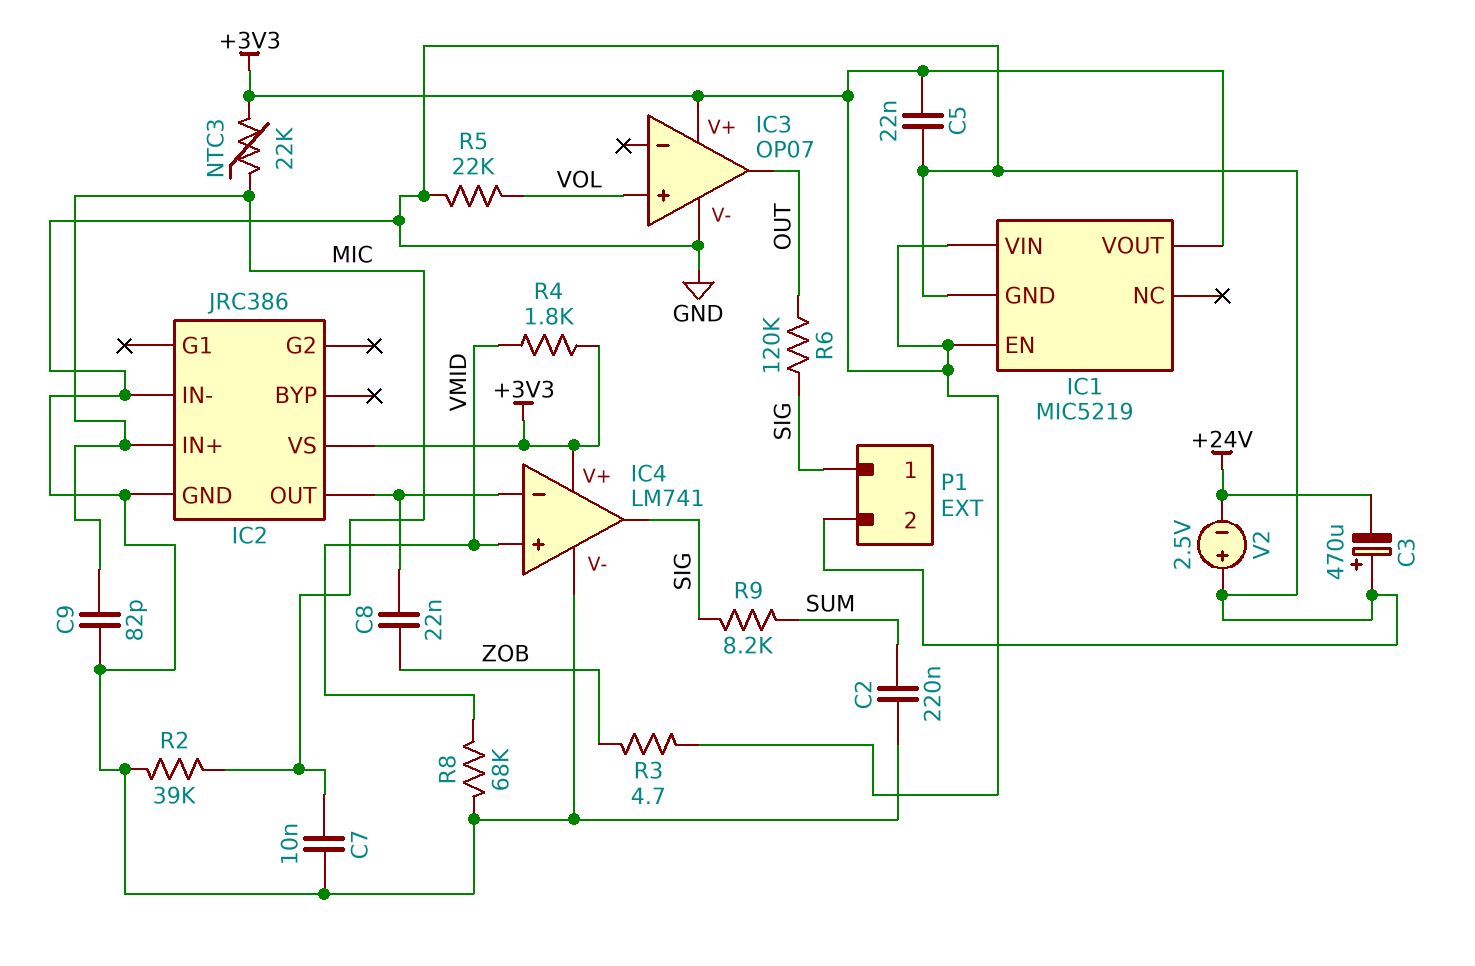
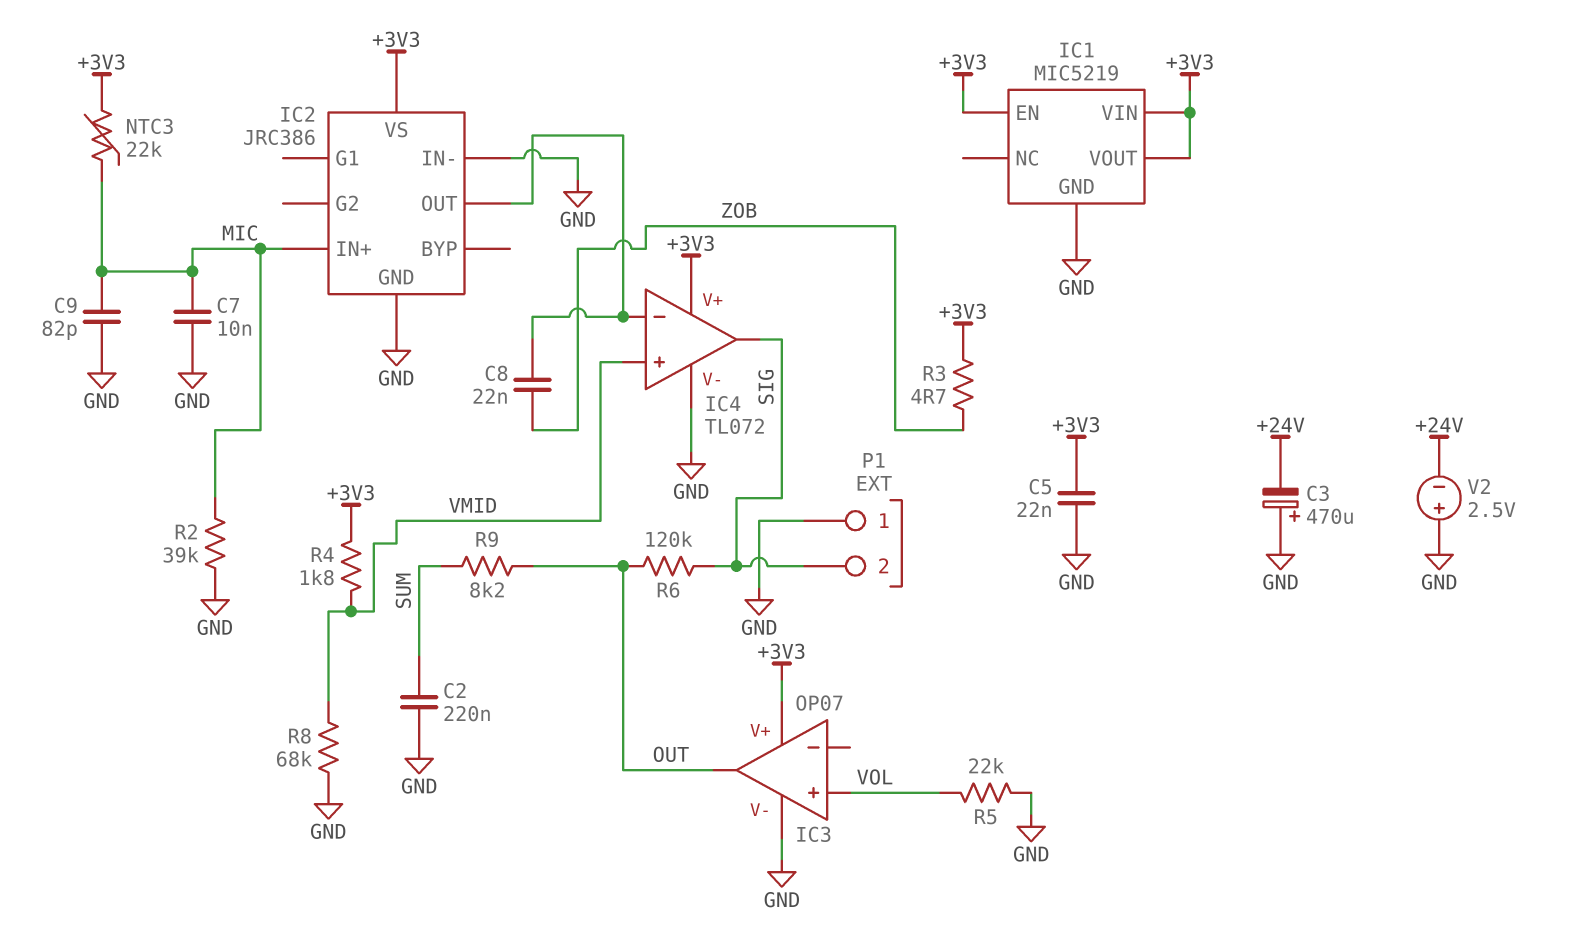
IC4: LM741 -> TL072
P1 pin 1: SIG -> GND
P1 pin 2: GND -> SIG
R9: 8.2k (SIG, SUM) -> 8.2k (OUT, SUM)

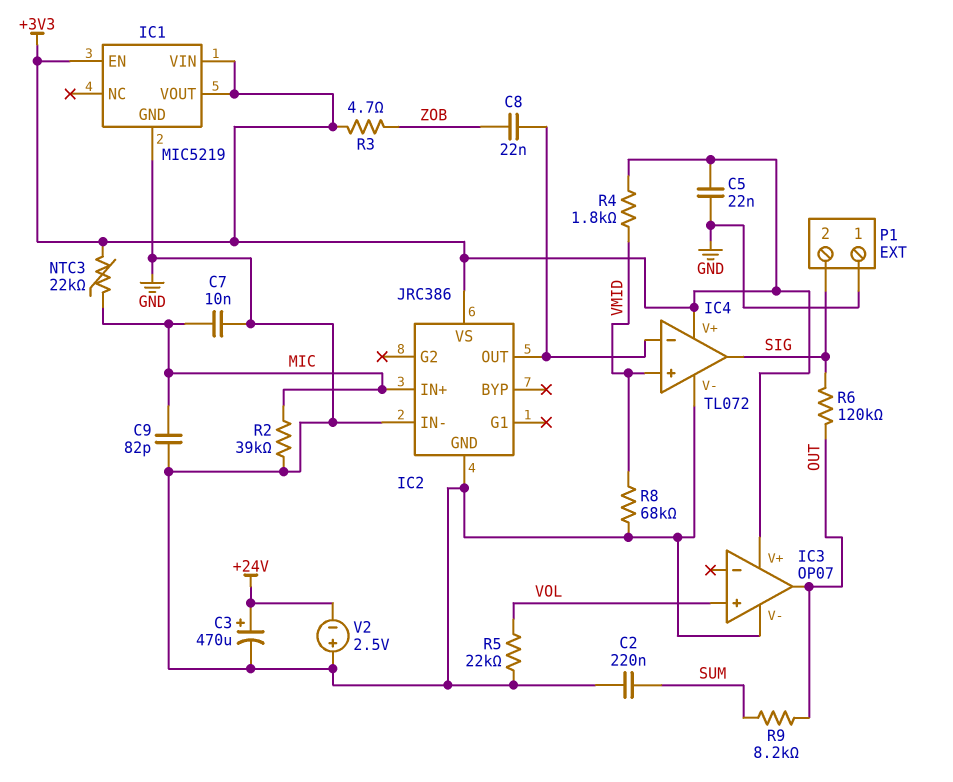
C3: 470uF (plus GND, minus +24V) -> 470uF (plus +24V, minus GND)

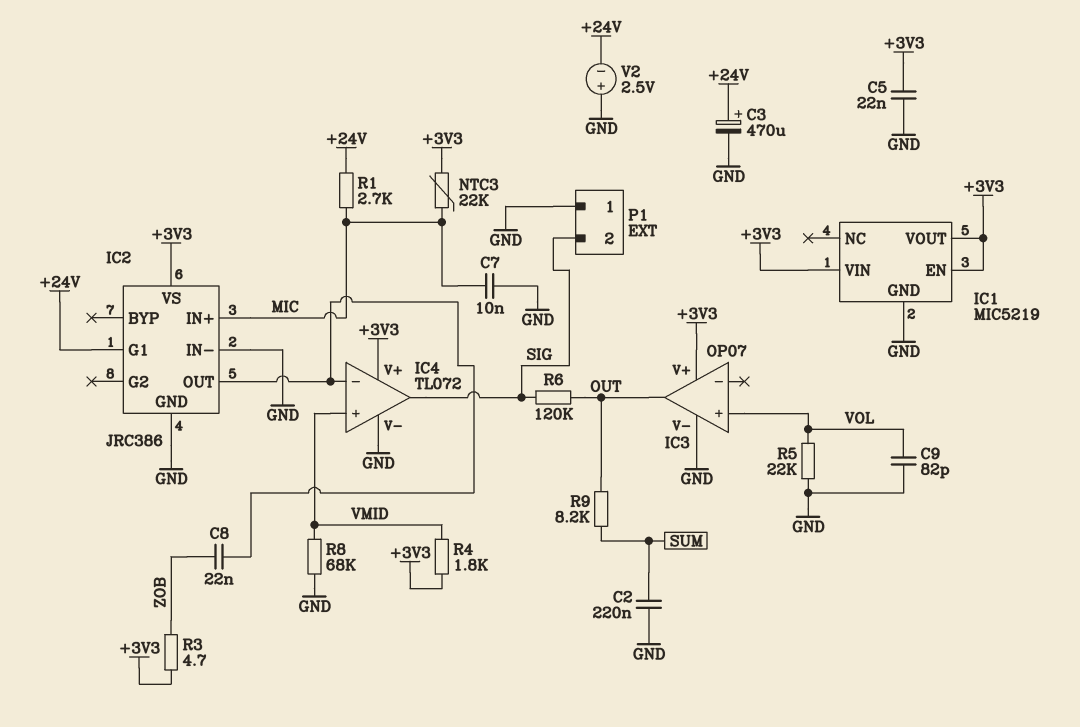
C9: 82pF (GND, MIC) -> 82pF (GND, VOL)
IC2 pin G1: none -> +24V
R1: none -> 2.7k (+24V, MIC)
R2: 39k (GND, MIC) -> none

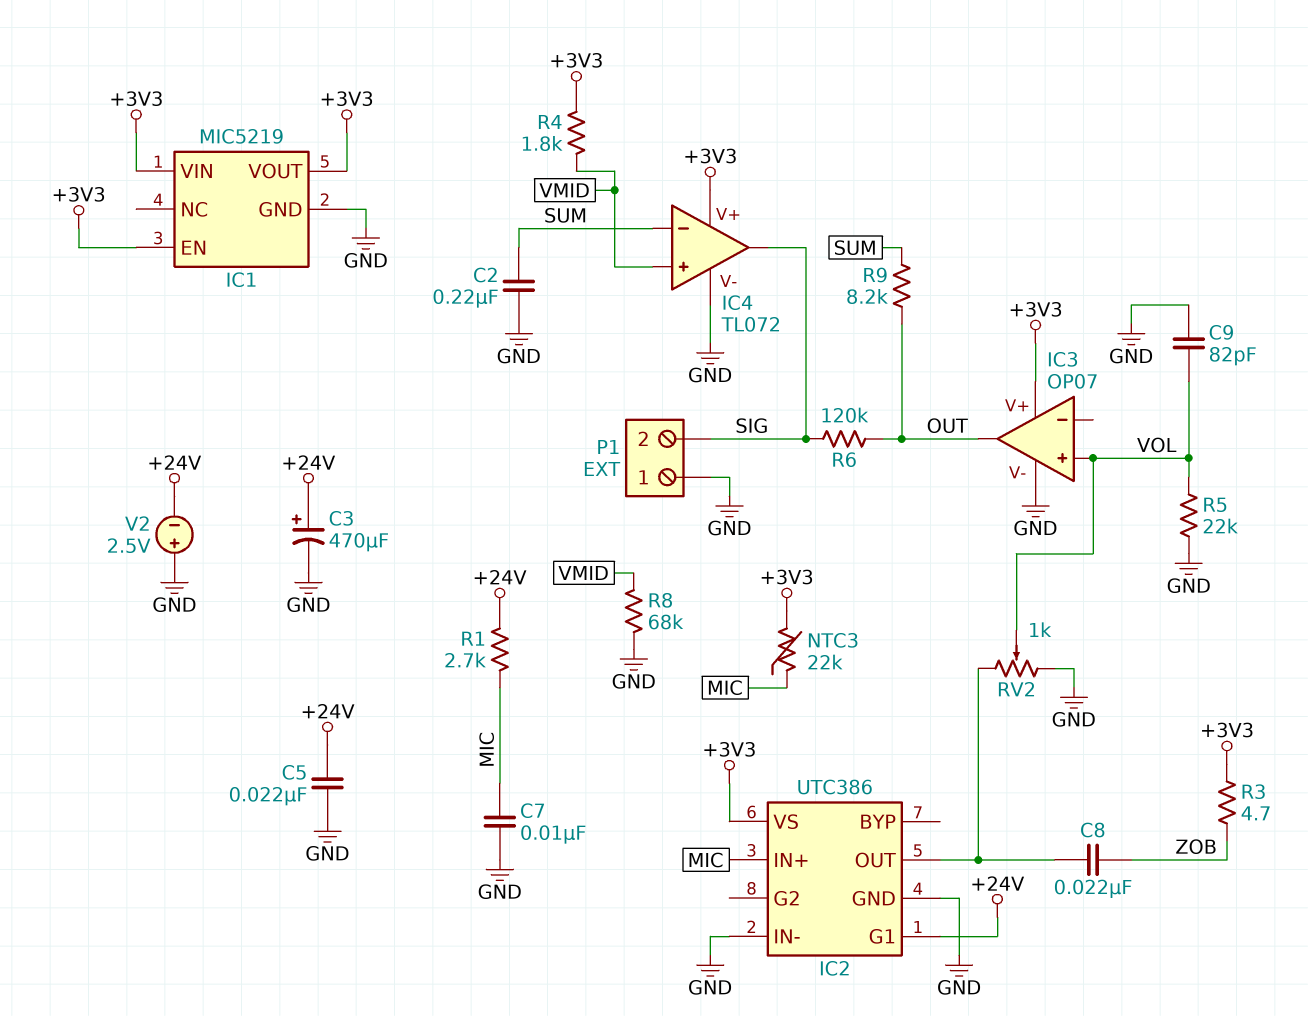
C5: 22nF (+3V3, GND) -> 22nF (+24V, GND)
IC2: JRC386 -> UTC386
IC4 pin in-: IC2/OUT -> SUM
RV2: none -> 1k (GND, IC2/OUT, wiper VOL)

